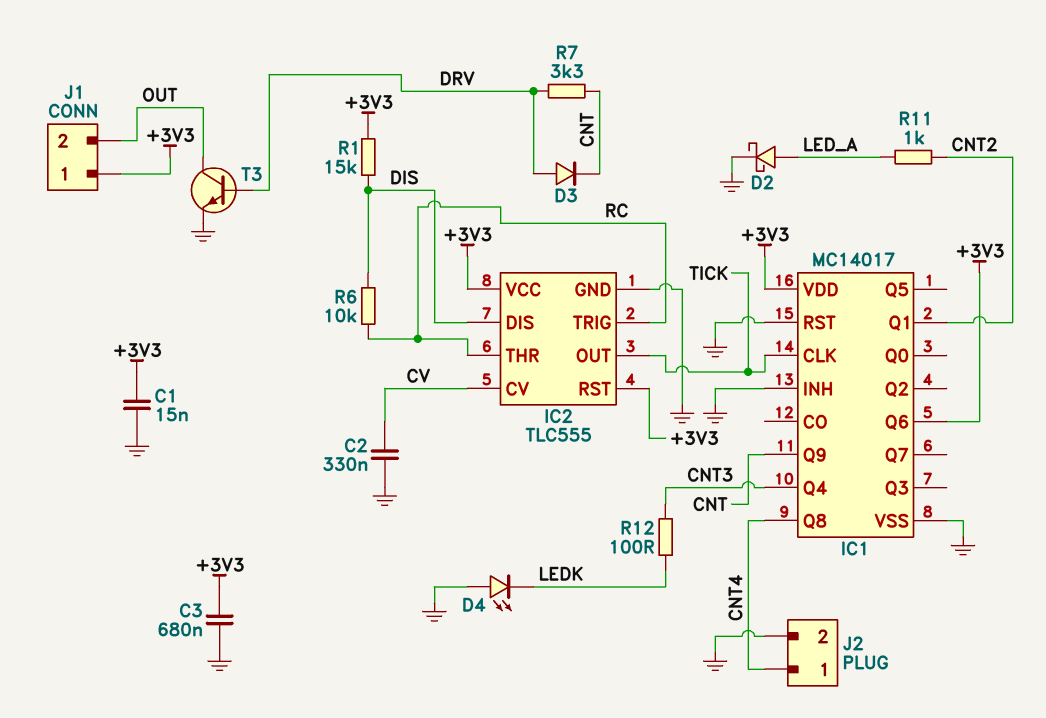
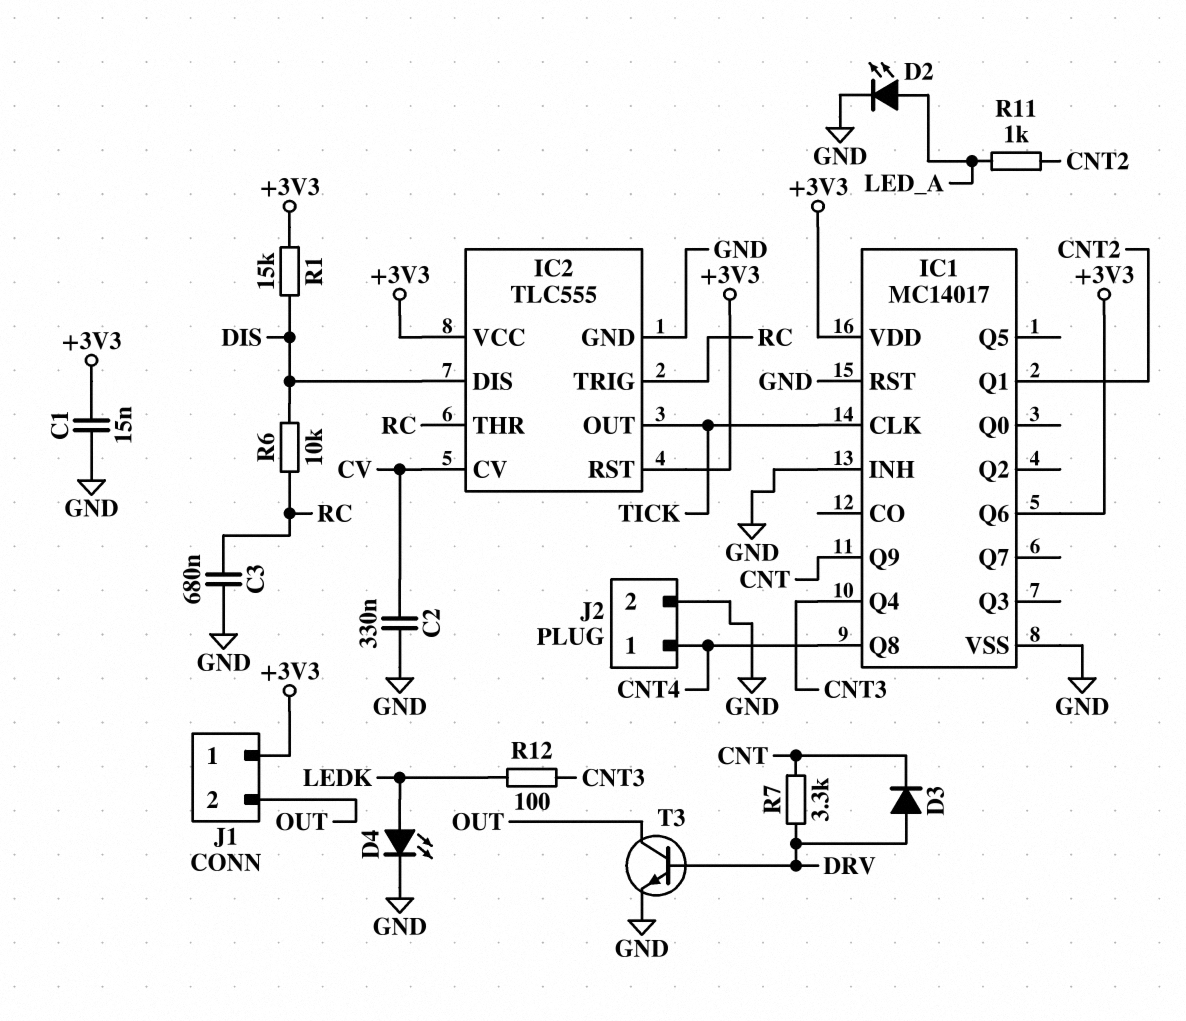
C3: 680nF (+3V3, GND) -> 680nF (GND, RC)
D2: schottky (A LED_A, K GND) -> LED (A LED_A, K GND)
D4: LED (A GND, K LEDK) -> LED (A LEDK, K GND)

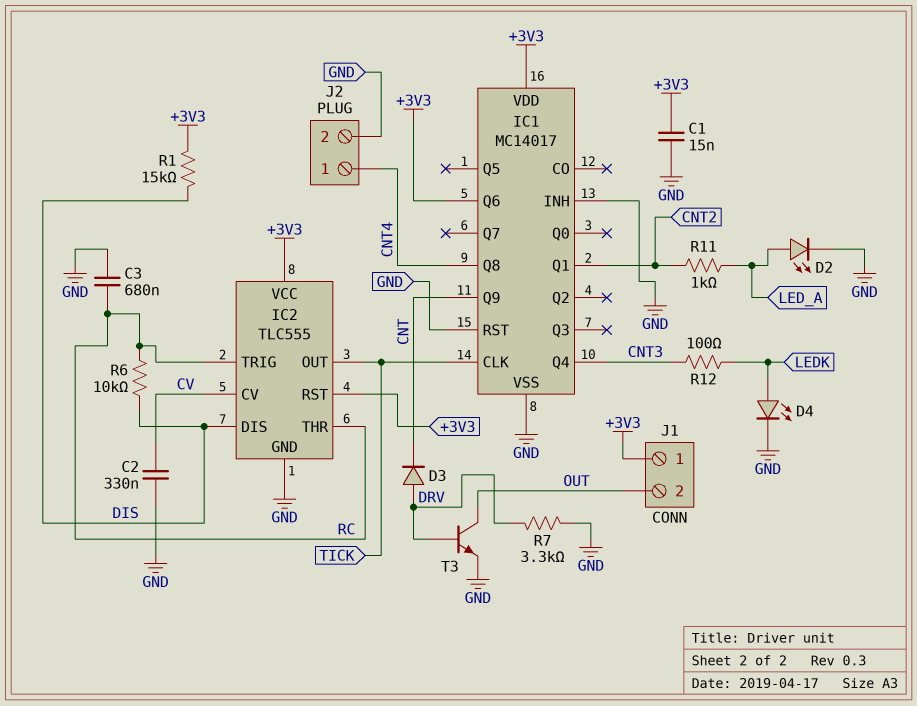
R7: 3.3k (CNT, DRV) -> 3.3k (DRV, GND)

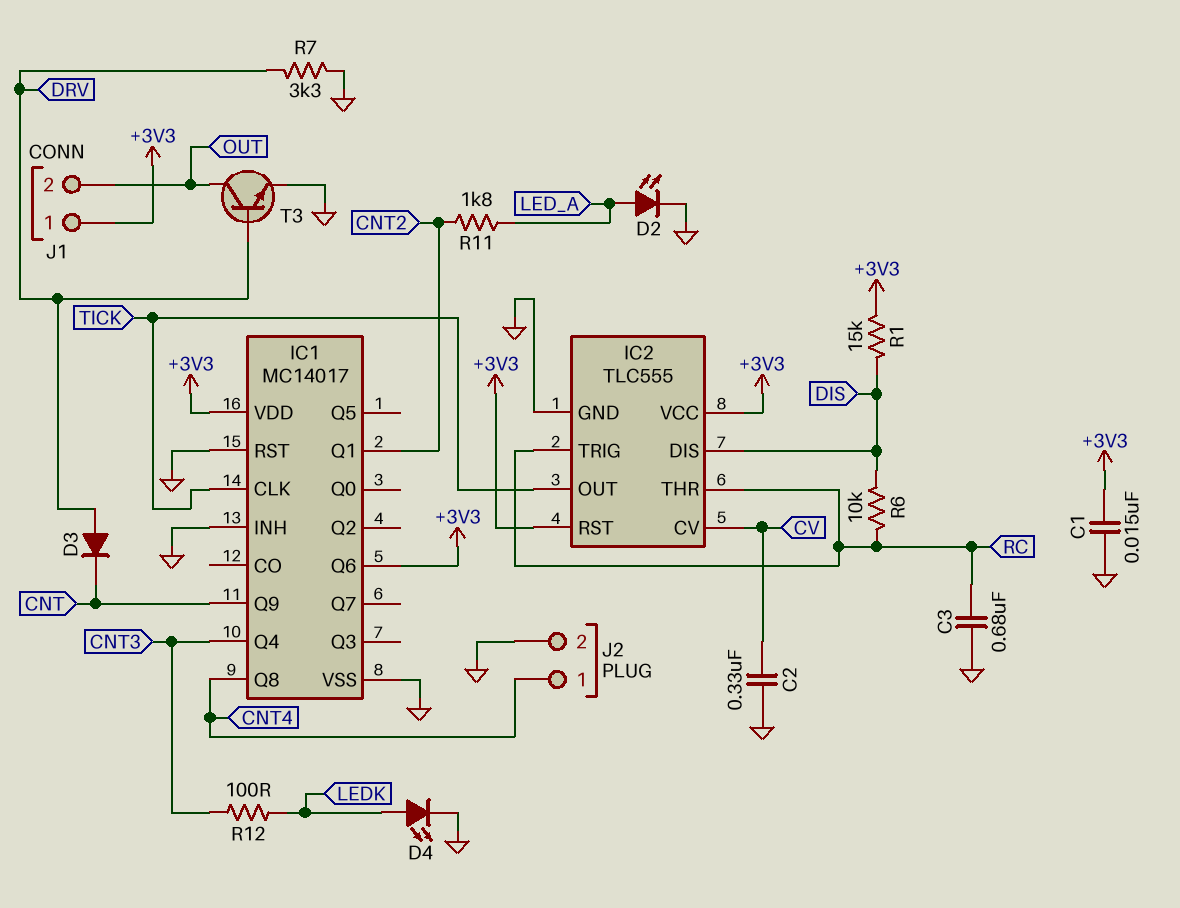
R11: 1k (CNT2, LED_A) -> 1.8k (CNT2, LED_A)

